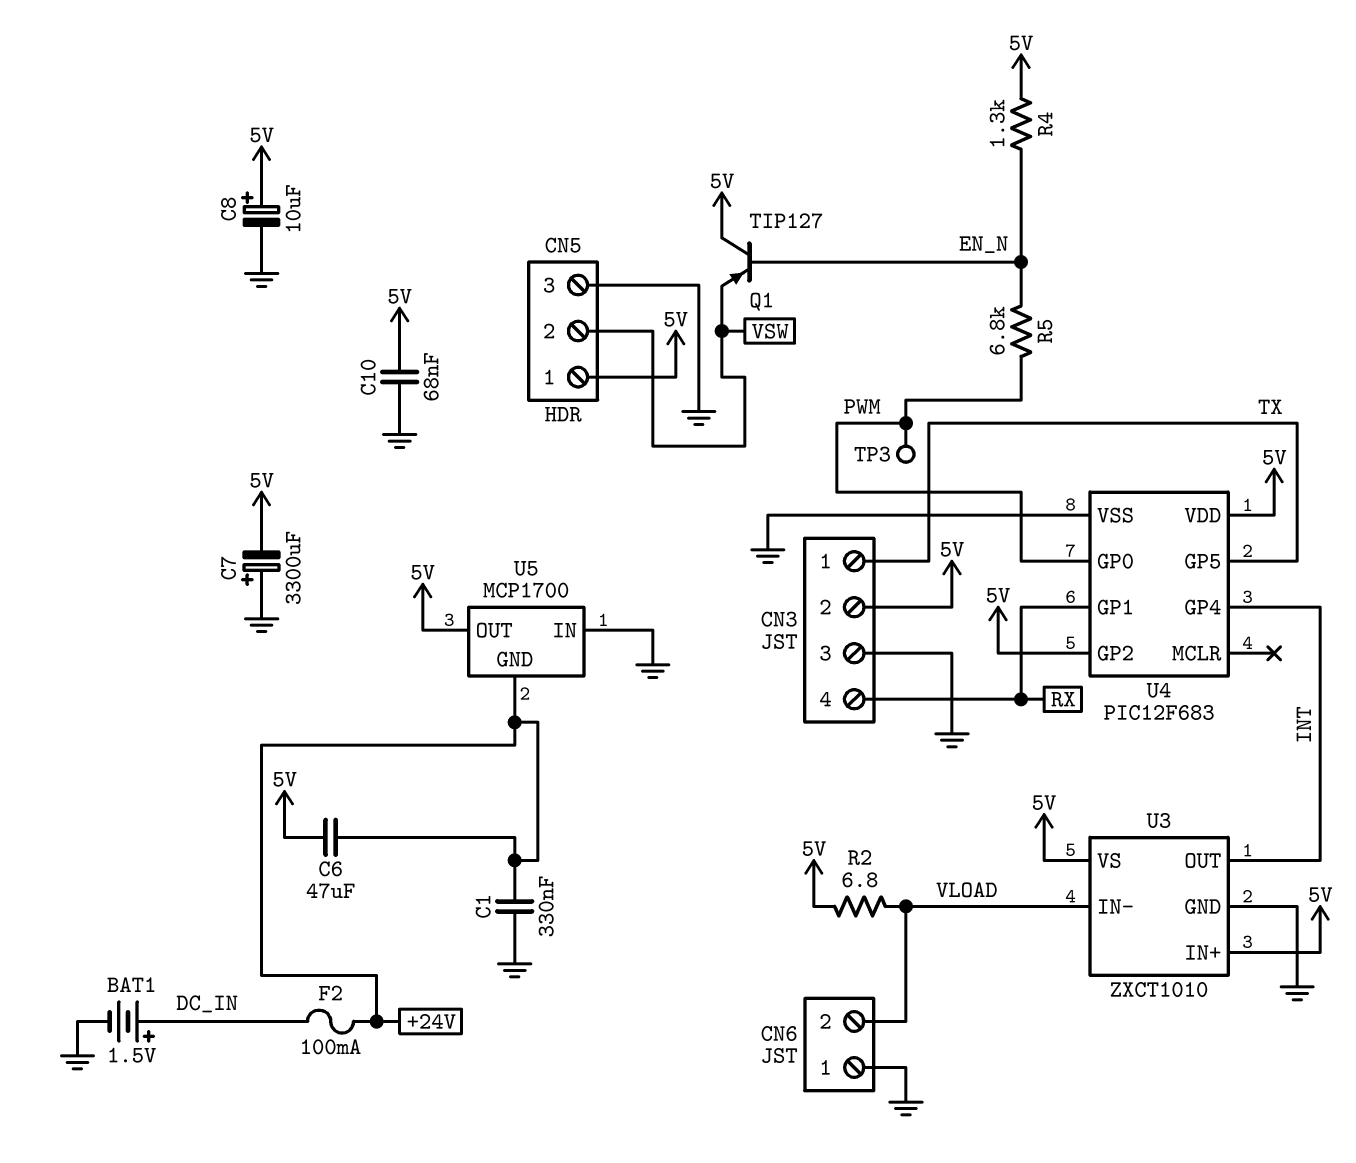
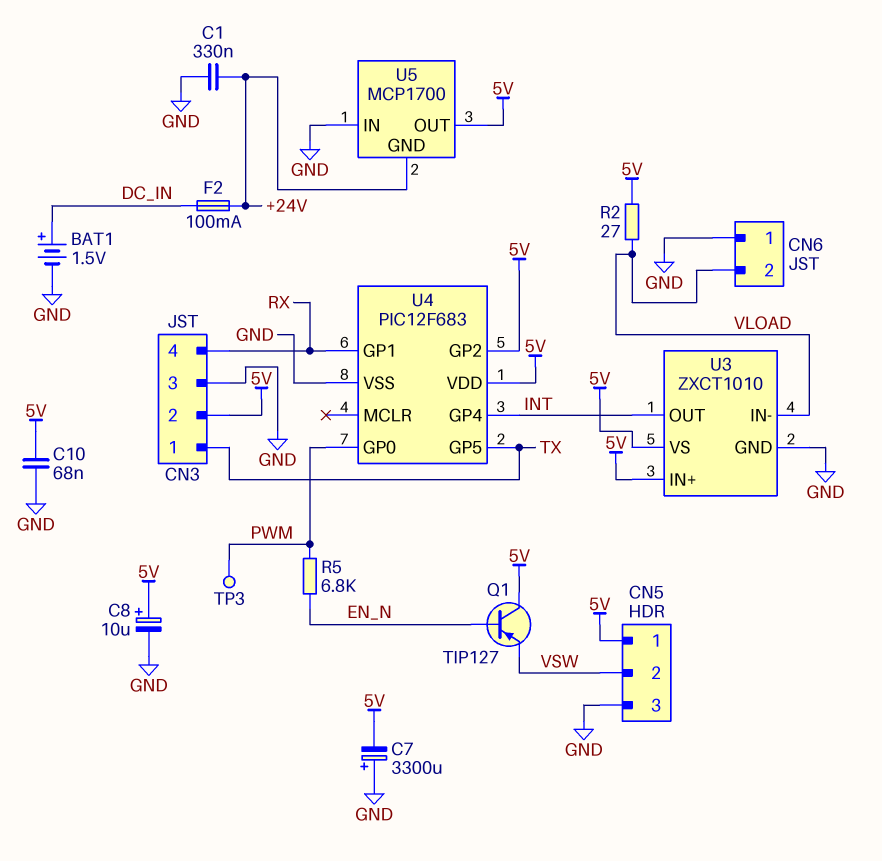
C6: 47uF (+24V, 5V) -> none
R2: 6.8 (5V, VLOAD) -> 27 (5V, VLOAD)
R4: 1.3k (5V, EN_N) -> none

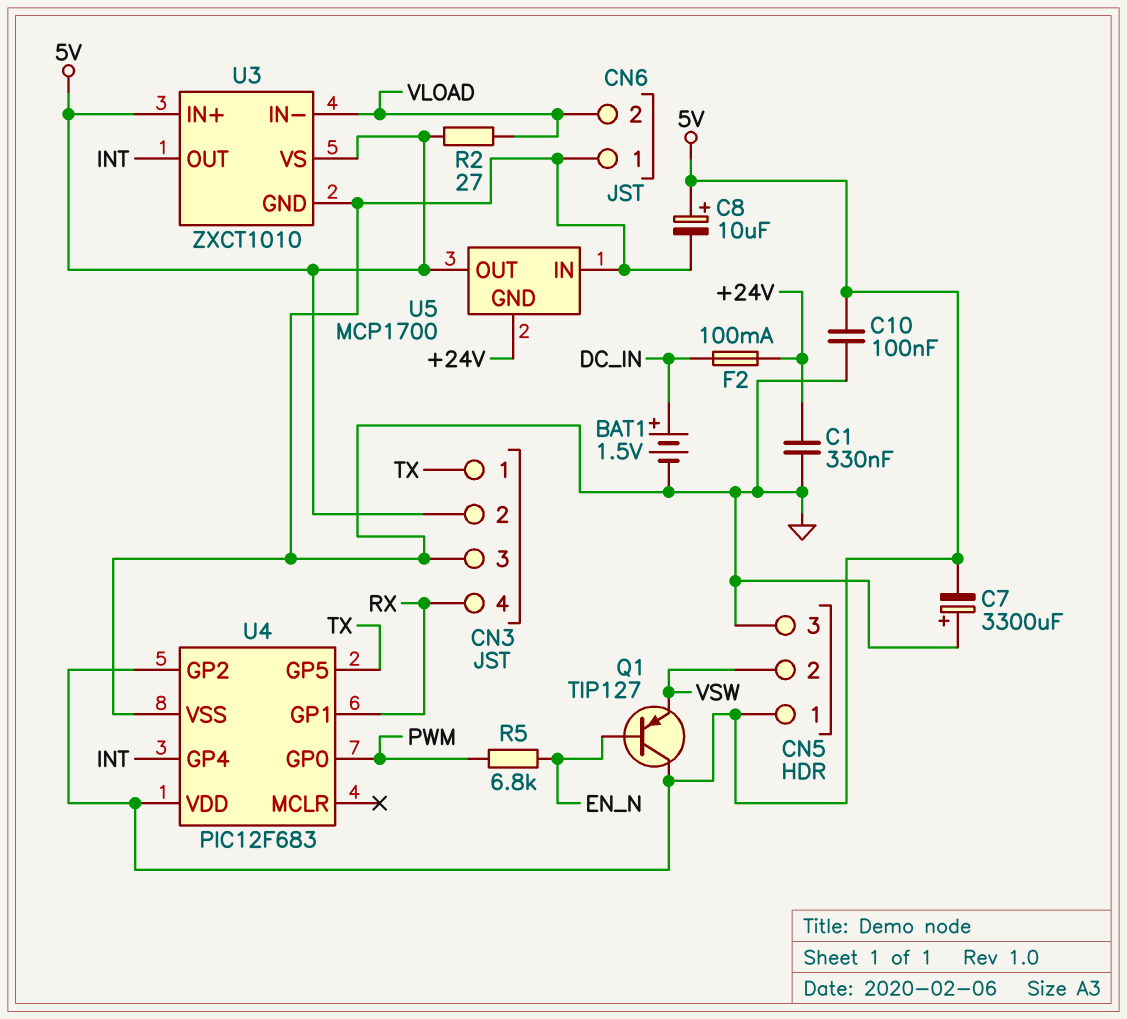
C10: 68nF (5V, GND) -> 100nF (5V, GND)
TP3: test point (PWM) -> none

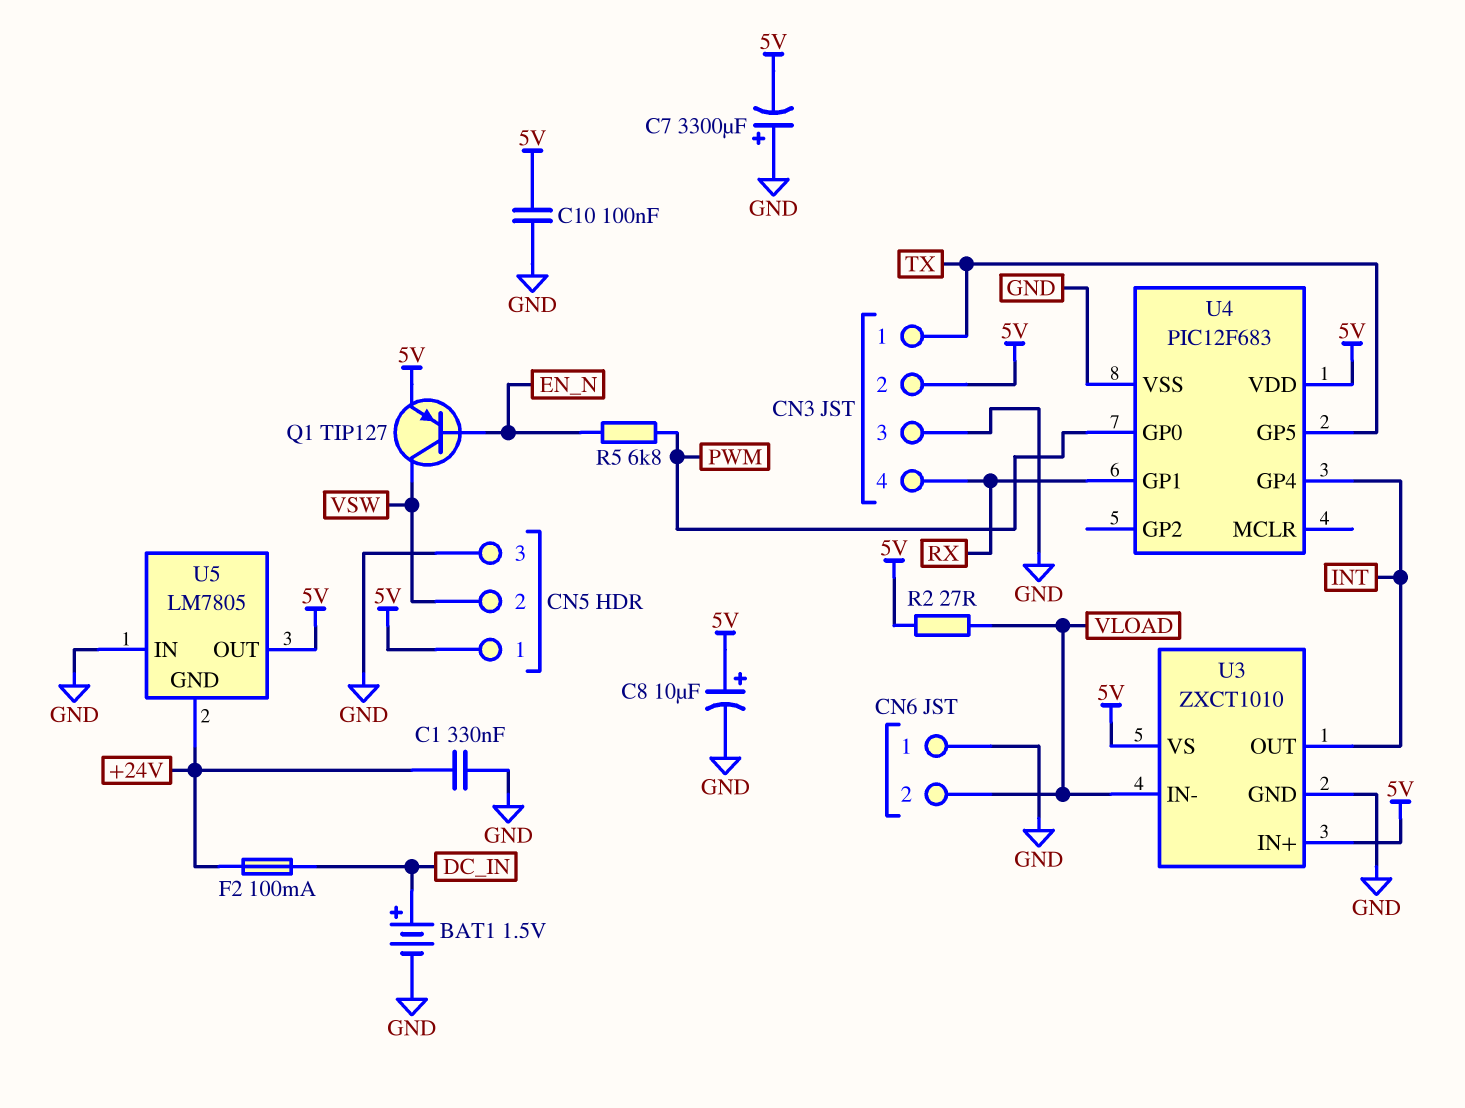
Q1: PNP TIP127 (B EN_N, C 5V, E VSW) -> PNP TIP127 (B EN_N, C VSW, E 5V)
U4 pin GP2: 5V -> none
U5: MCP1700 -> LM7805

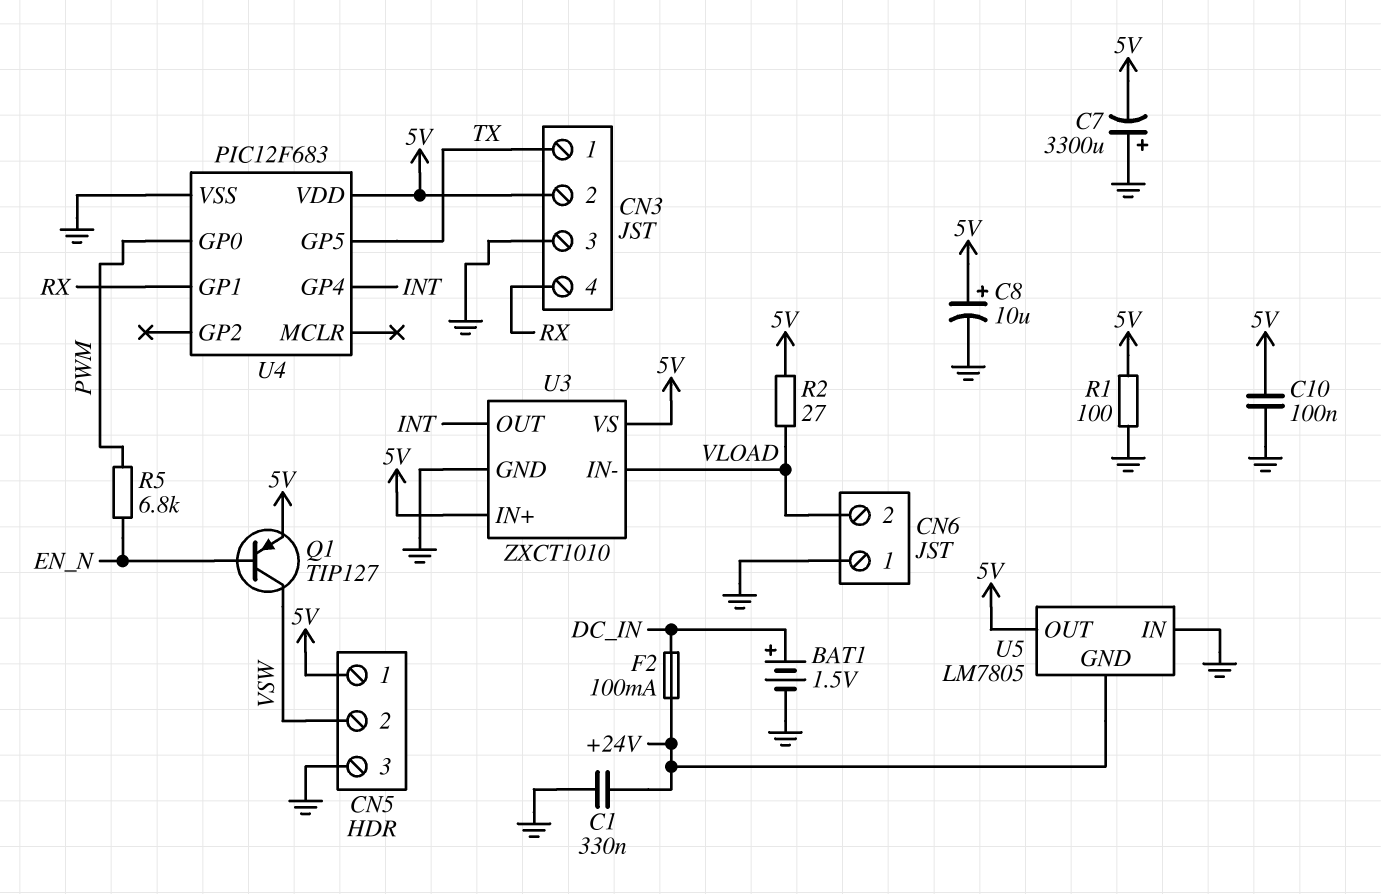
R1: none -> 100 (5V, GND)

